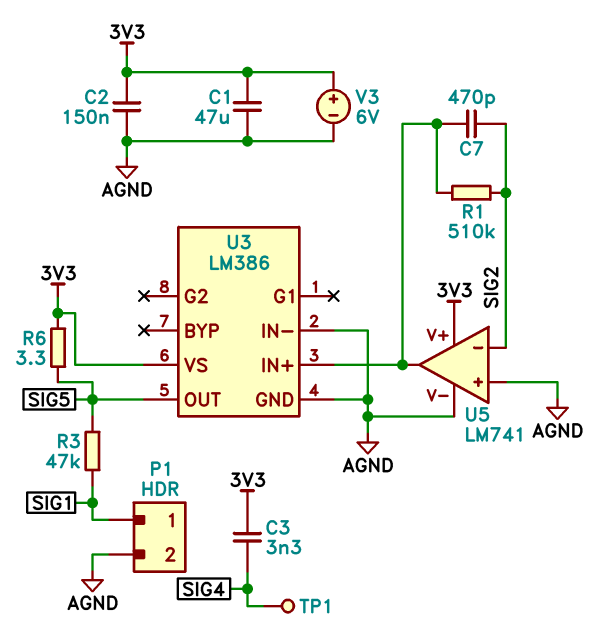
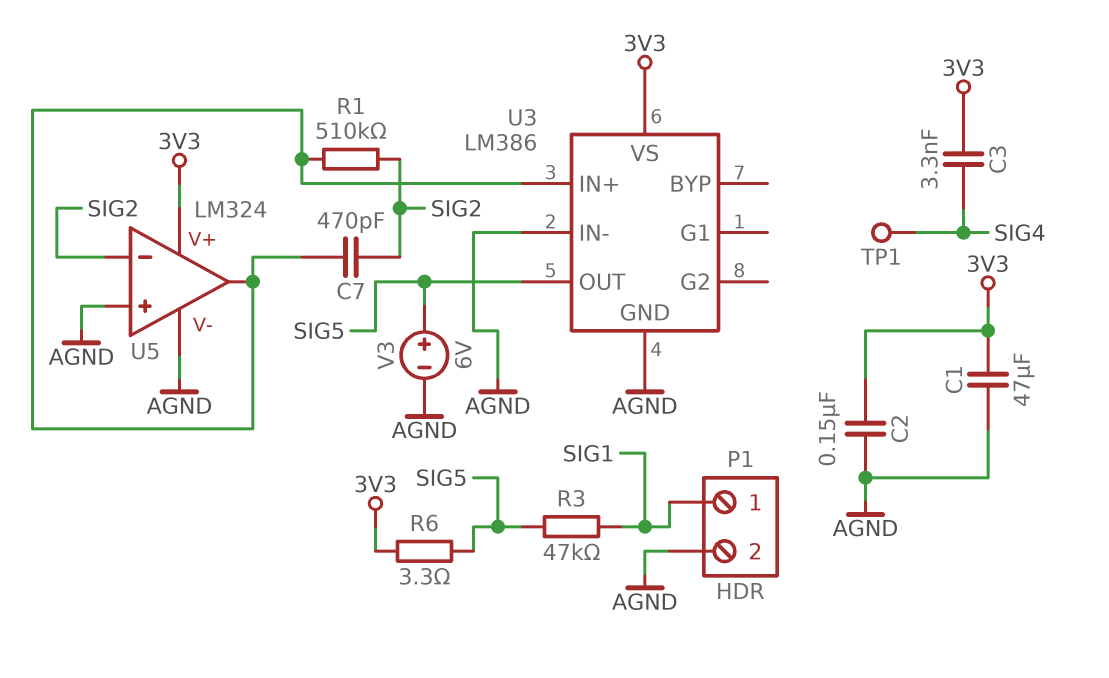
U5: LM741 -> LM324
V3: 6V (plus 3V3, minus AGND) -> 6V (plus SIG5, minus AGND)

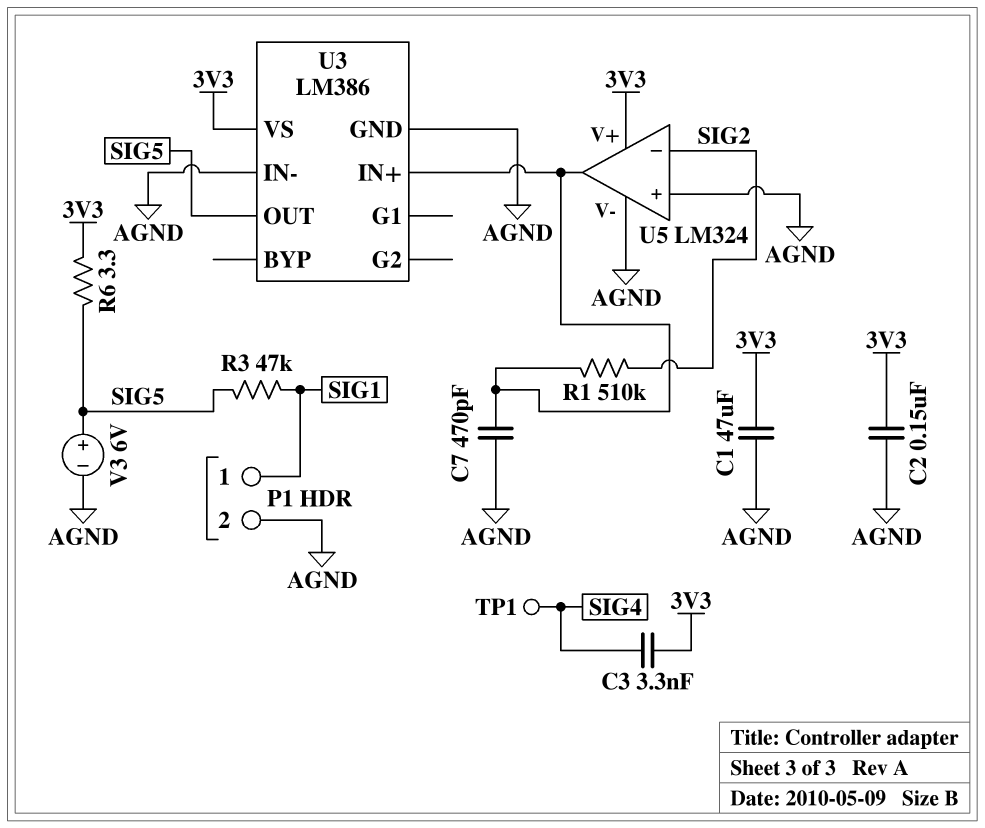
C7: 470pF (SIG2, U3/IN+) -> 470pF (AGND, U3/IN+)

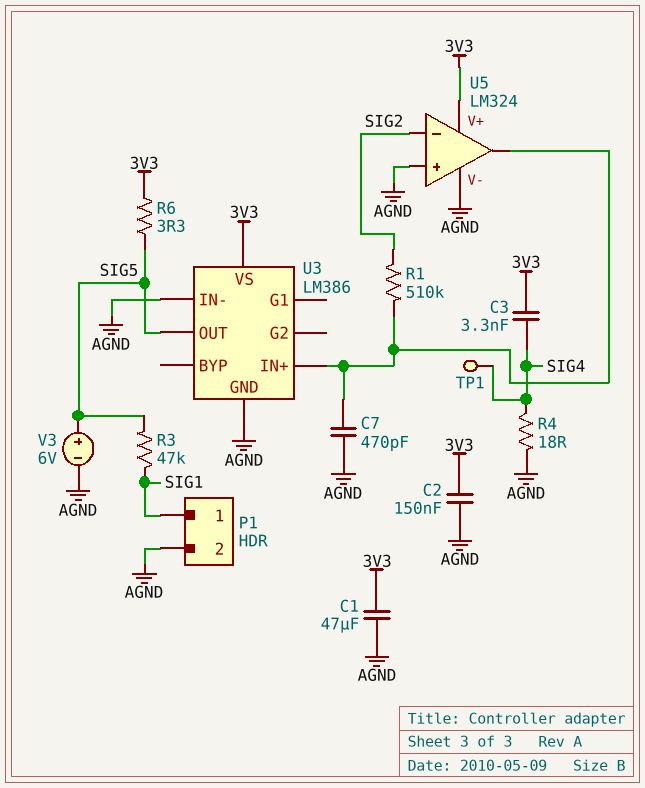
R4: none -> 18 (AGND, SIG4)

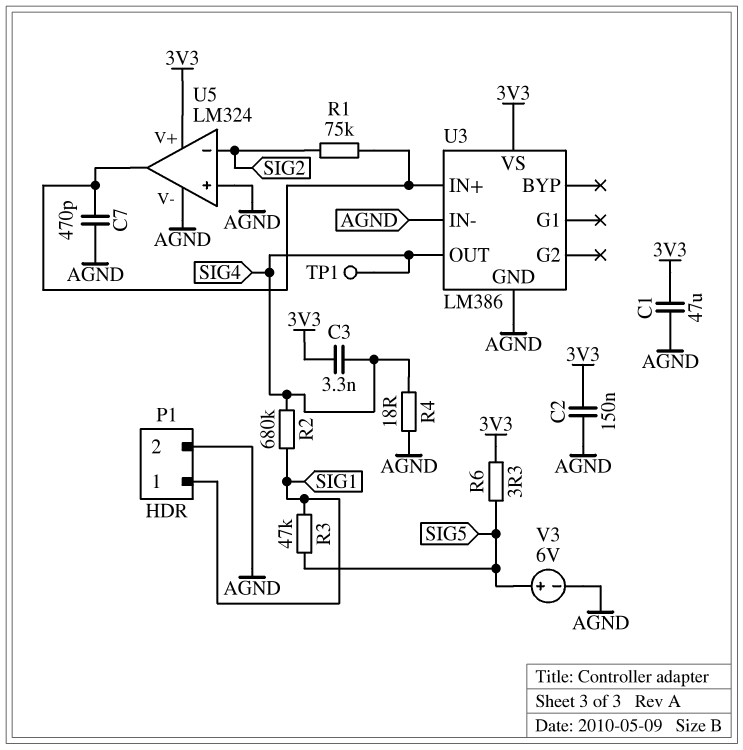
R1: 510k (SIG2, U3/IN+) -> 75k (SIG2, U3/IN+)
R2: none -> 680k (SIG1, SIG4)
U3 pin OUT: SIG5 -> SIG4

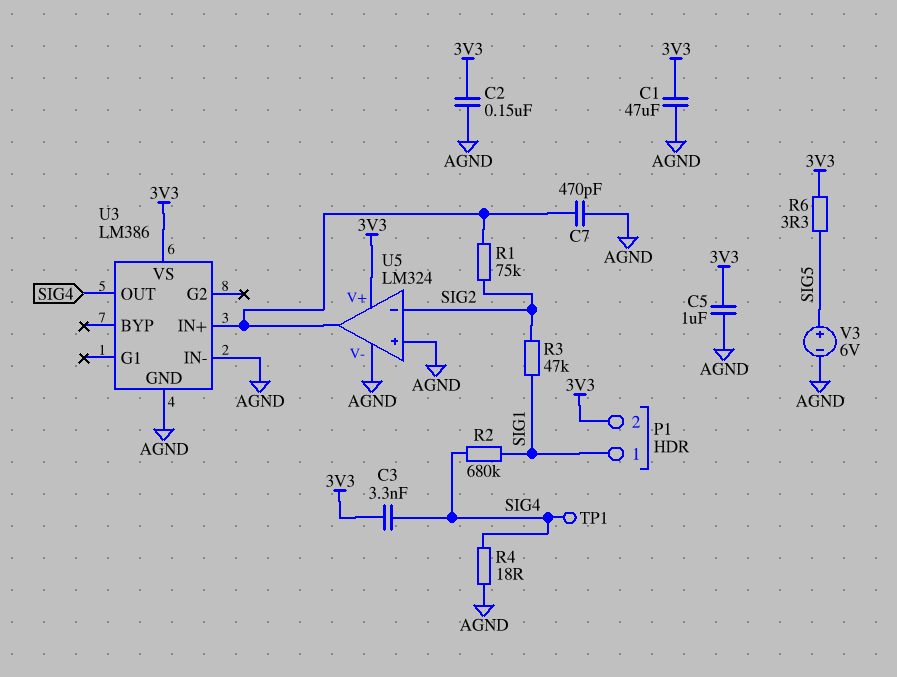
C5: none -> 1uF (3V3, AGND)
P1 pin 2: AGND -> 3V3
R3: 47k (SIG1, SIG5) -> 47k (SIG1, SIG2)

